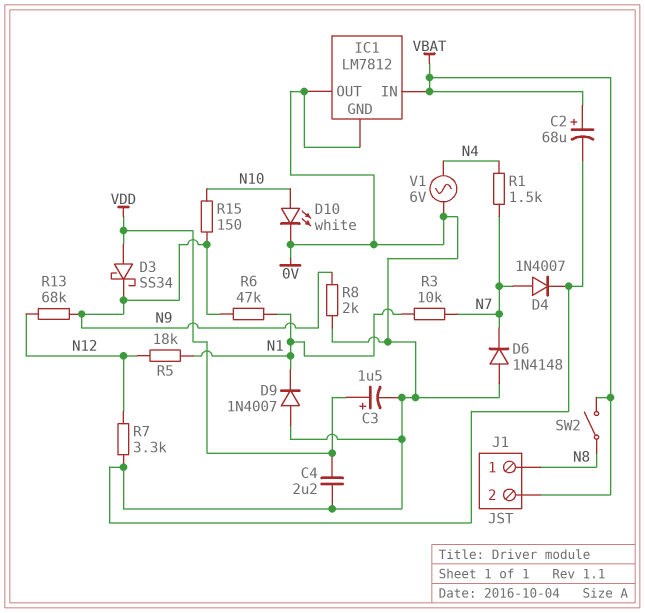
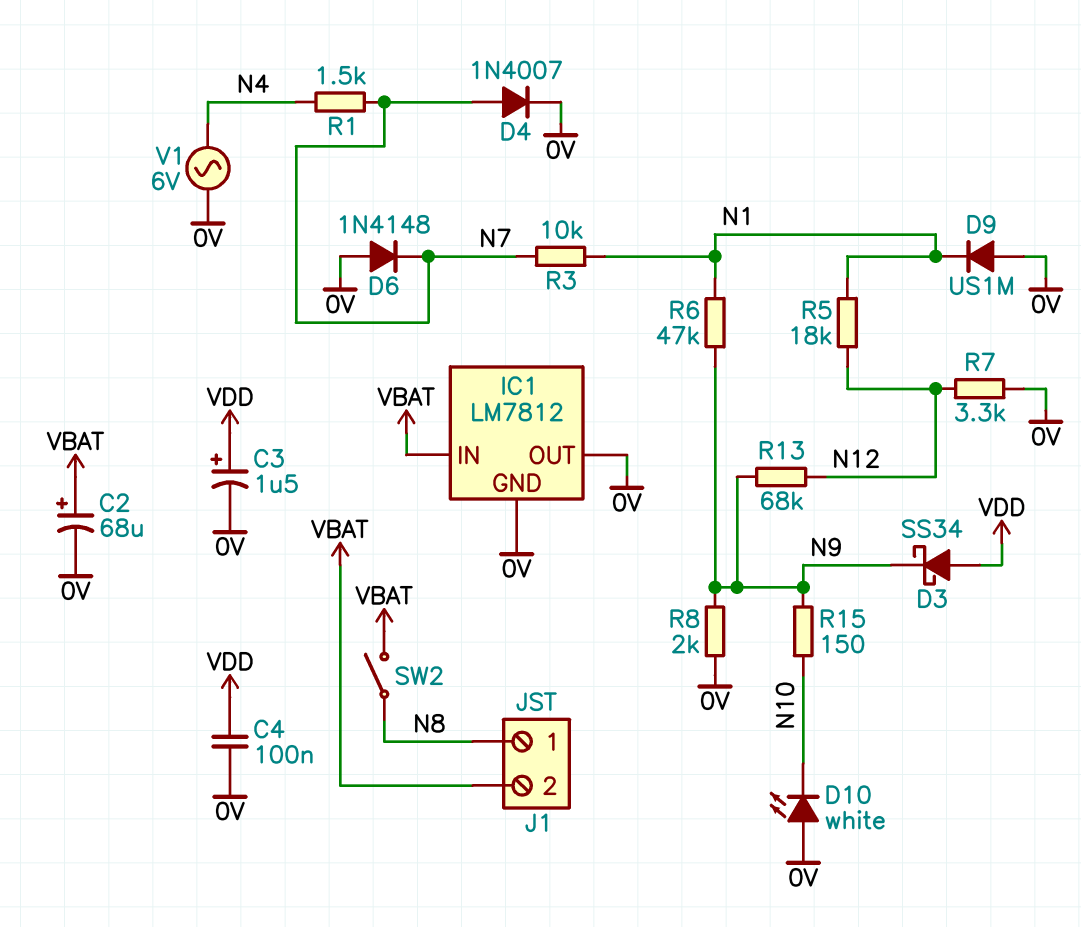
C4: 2.2uF (0V, VDD) -> 100nF (0V, VDD)
D9: diode 1N4007 (A 0V, K N1) -> diode US1M (A 0V, K N1)
D10: LED white (A N10, K 0V) -> LED white (A 0V, K N10)

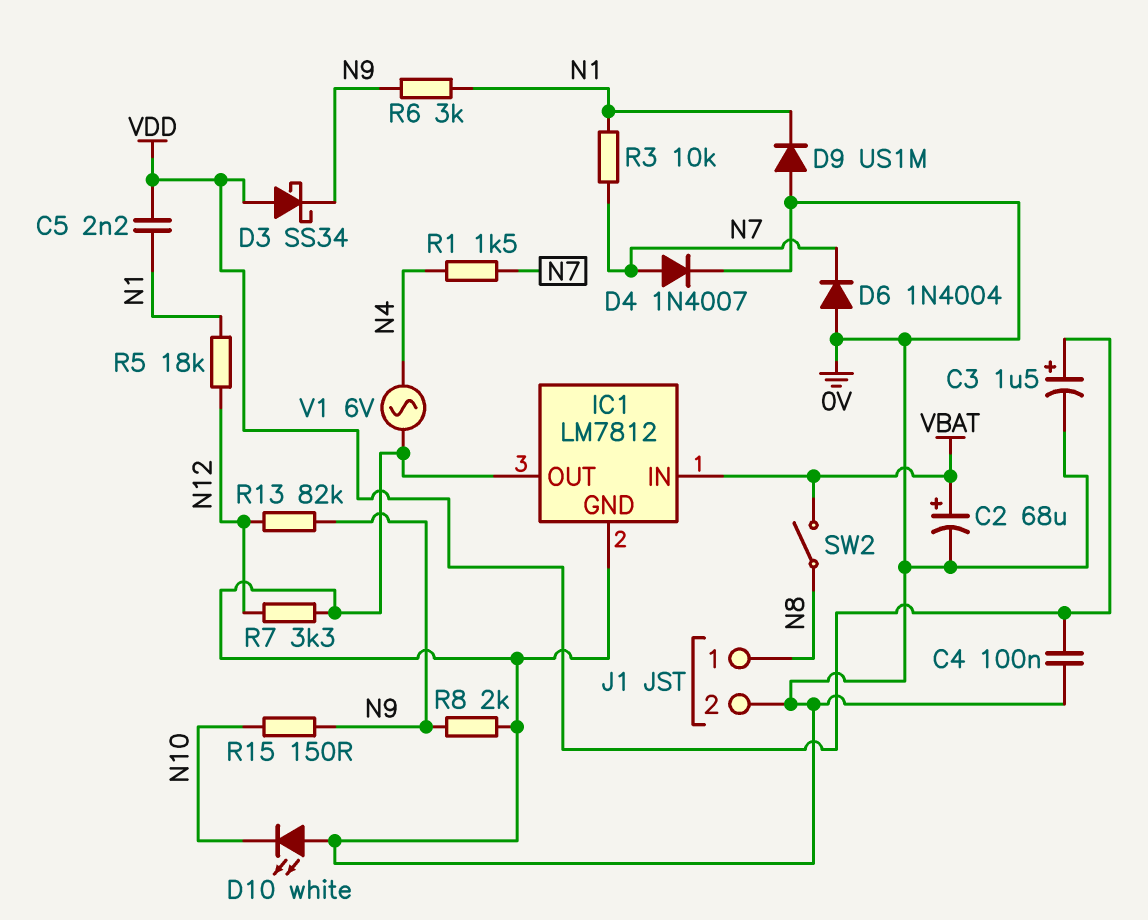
C5: none -> 2.2nF (N1, VDD)
D6: diode 1N4148 (A 0V, K N7) -> diode 1N4004 (A 0V, K N7)
J1 pin 2: VBAT -> 0V
R6: 47k (N1, N9) -> 3k (N1, N9)
R13: 68k (N9, N12) -> 82k (N9, N12)

